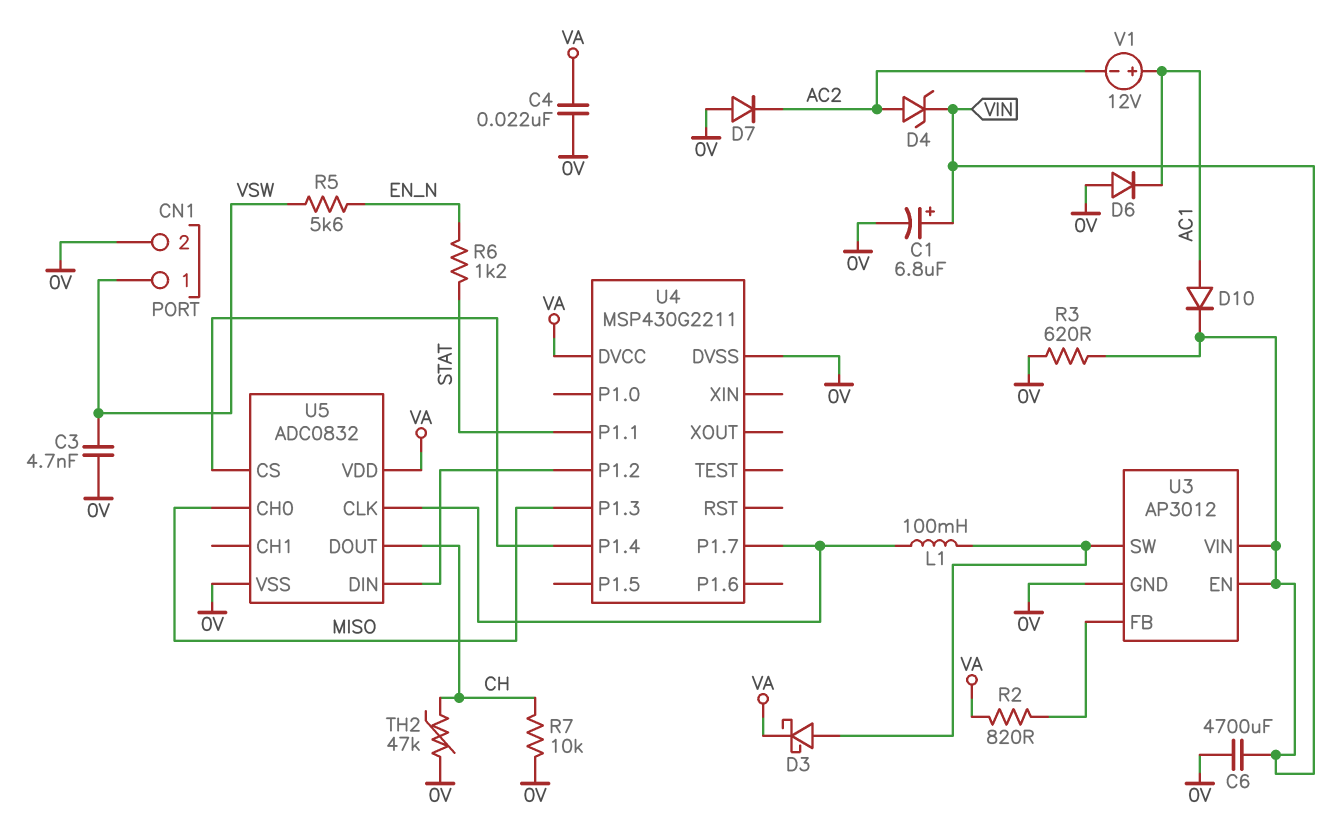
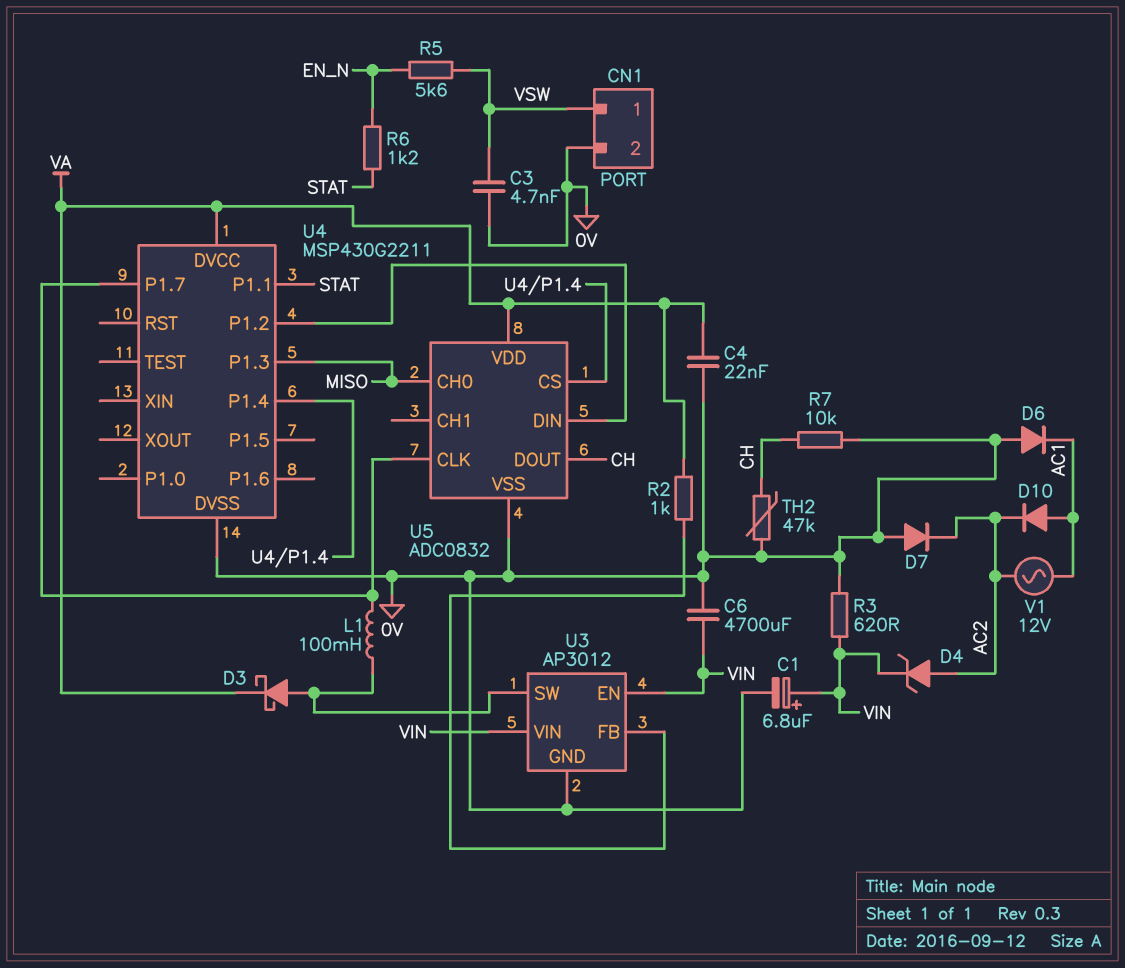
D10: diode (A AC1, K VIN) -> diode (A AC1, K AC2)
R2: 820 (U3/FB, VA) -> 1k (U3/FB, VA)
V1: 12V (plus AC1, minus AC2) -> AC 12V (AC1, AC2)

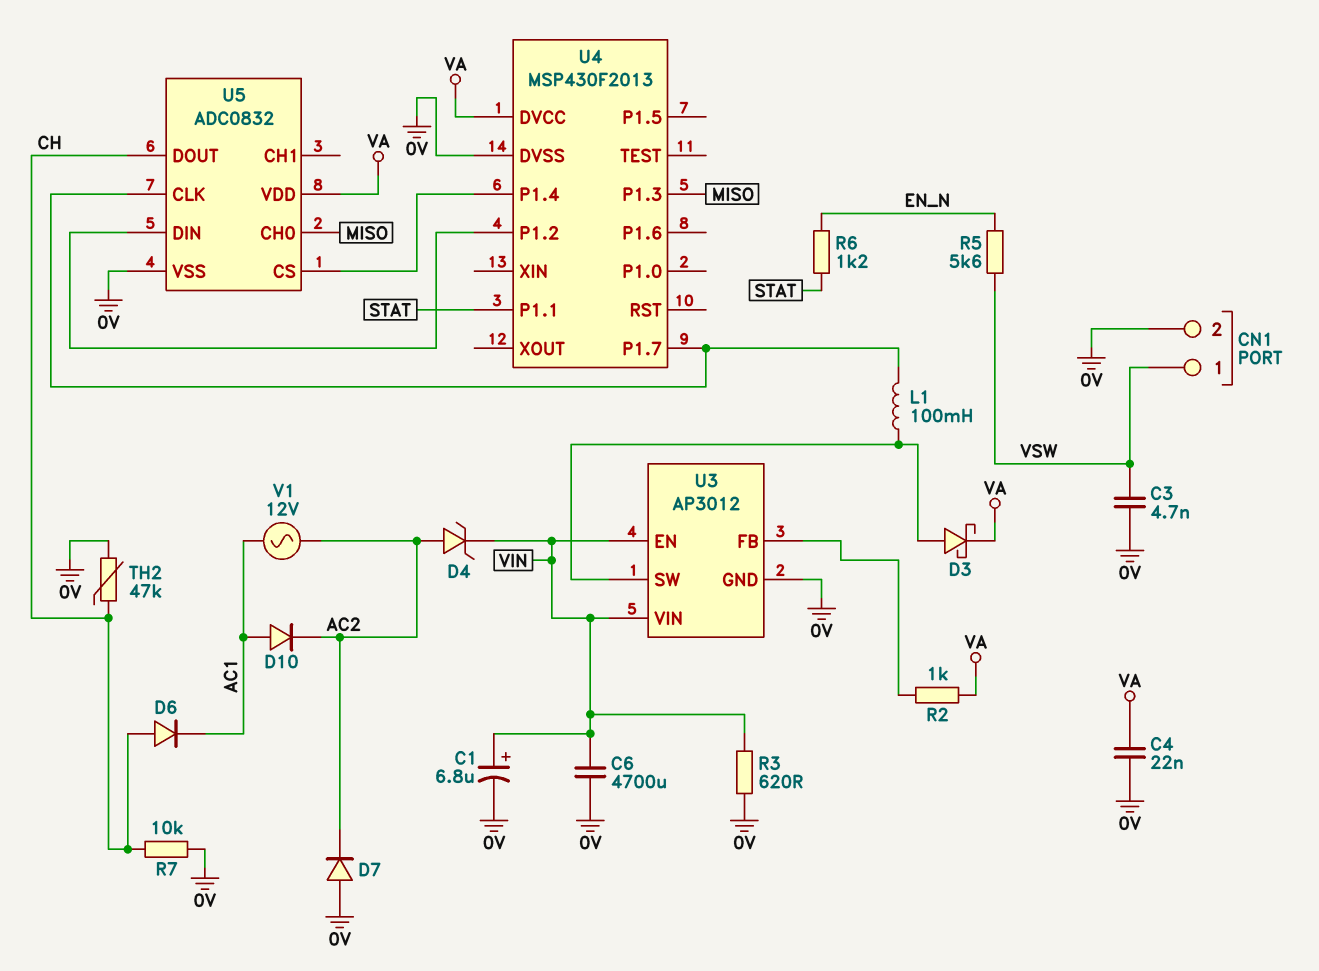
D6: diode (A 0V, K AC1) -> diode (A CH, K AC1)
U4: MSP430G2211 -> MSP430F2013

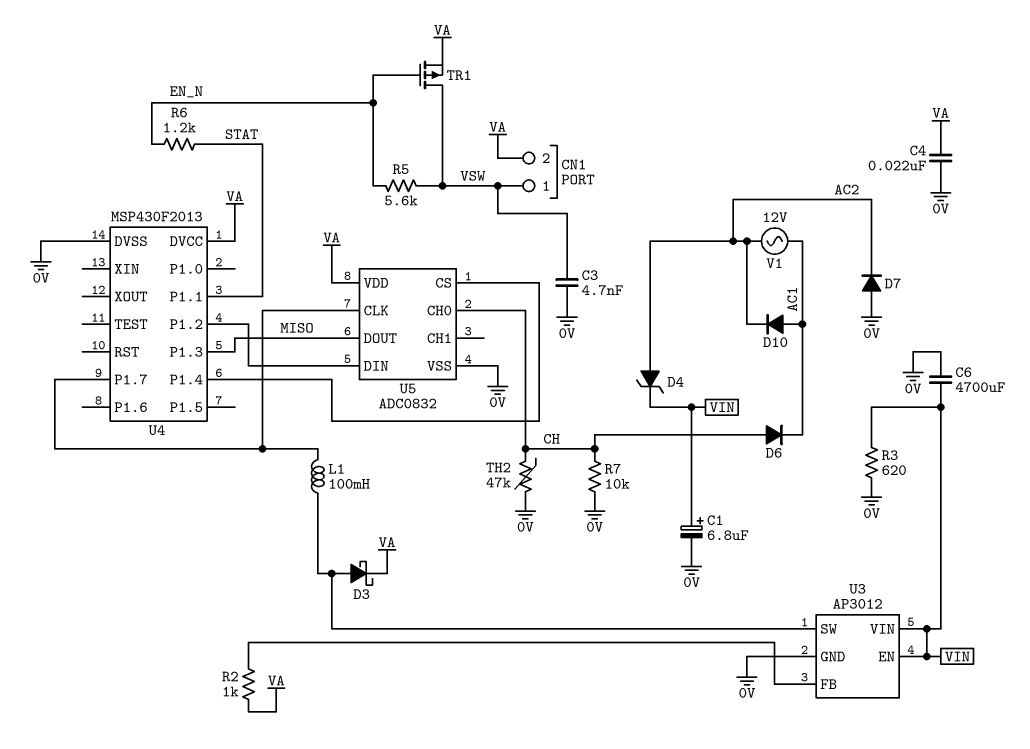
CN1 pin 2: 0V -> VA
TR1: none -> PMOS (G EN_N, D VSW, S VA)
U5 pin CH0: MISO -> CH
U5 pin DOUT: CH -> MISO

